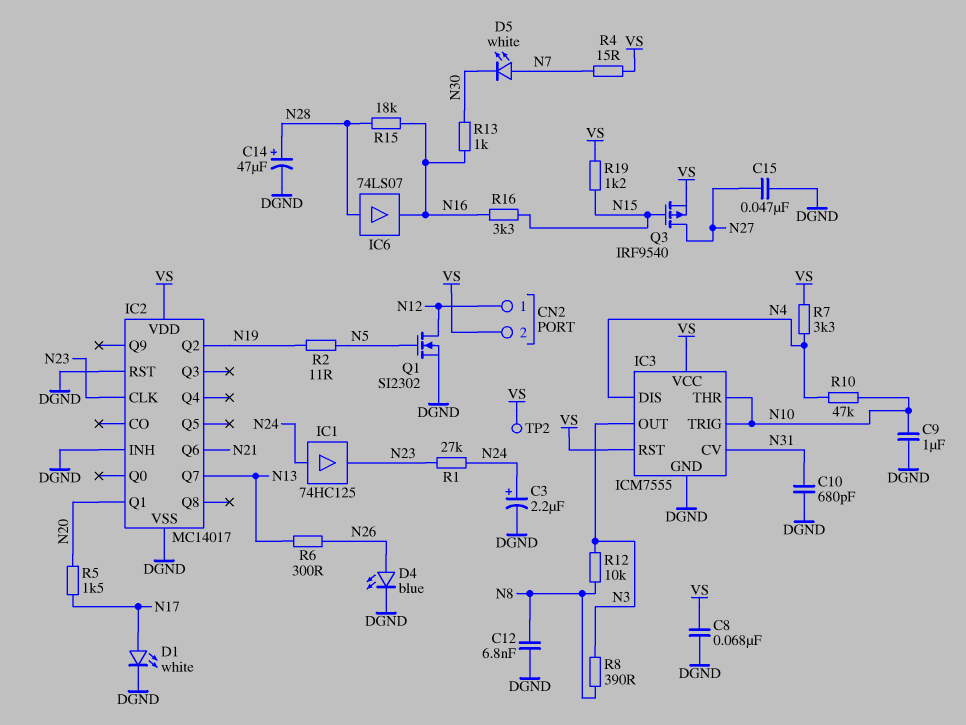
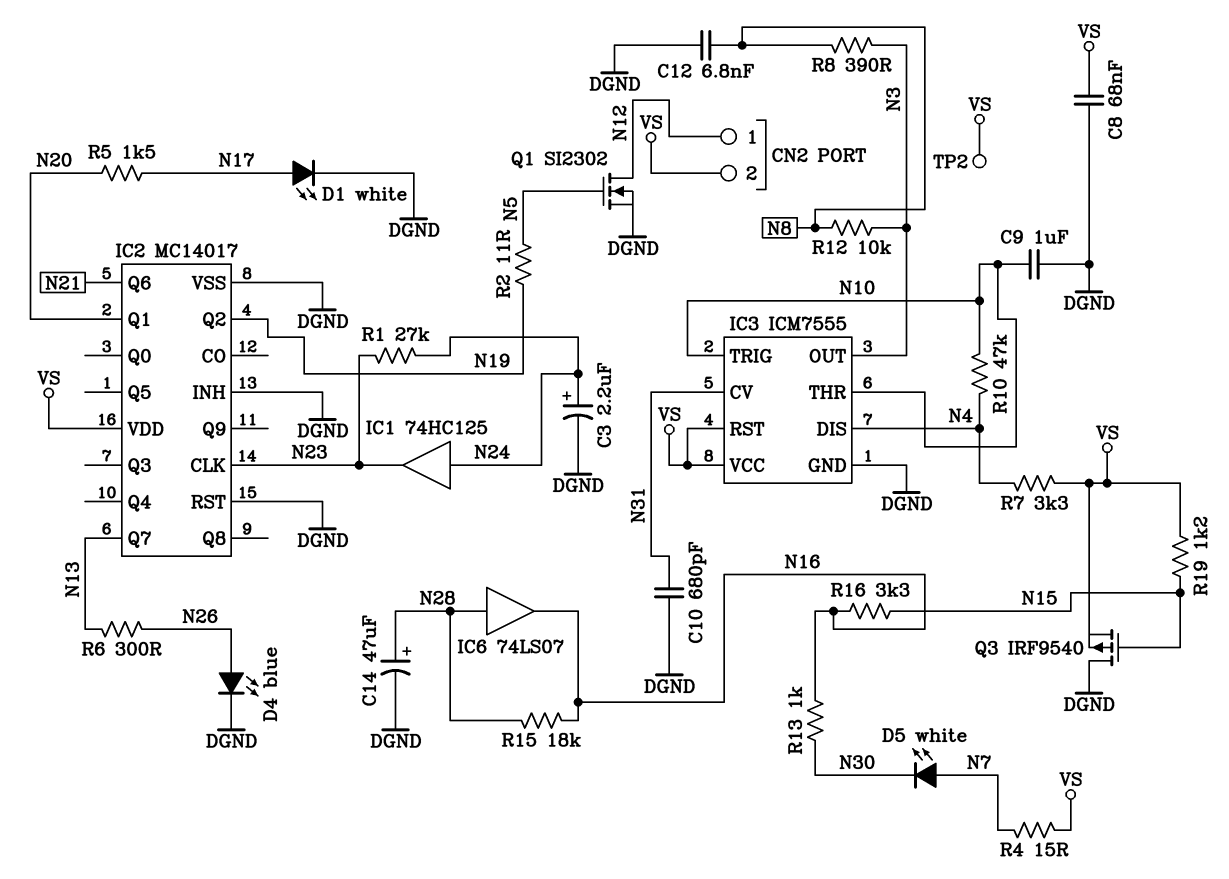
C15: 47nF (DGND, N27) -> none
Q3: PMOS IRF9540 (G N15, D N27, S VS) -> PMOS IRF9540 (G N15, D DGND, S VS)

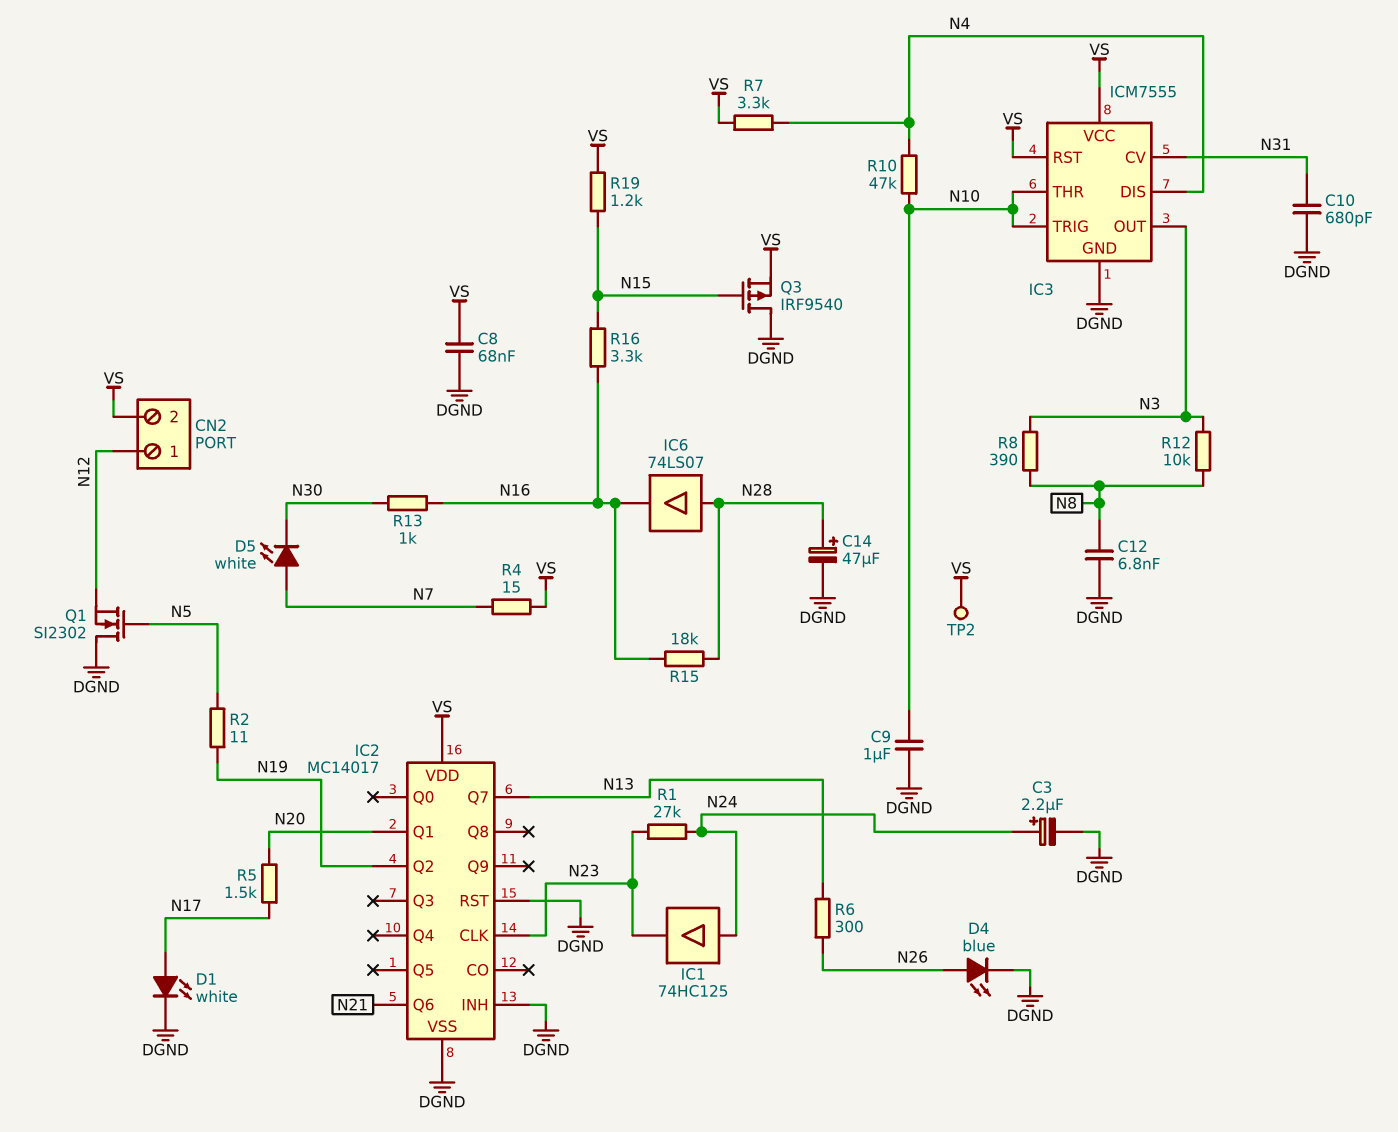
Q1: NMOS SI2302 (G N5, D N12, S DGND) -> NMOS SI2302 (G N5, D DGND, S N12)

